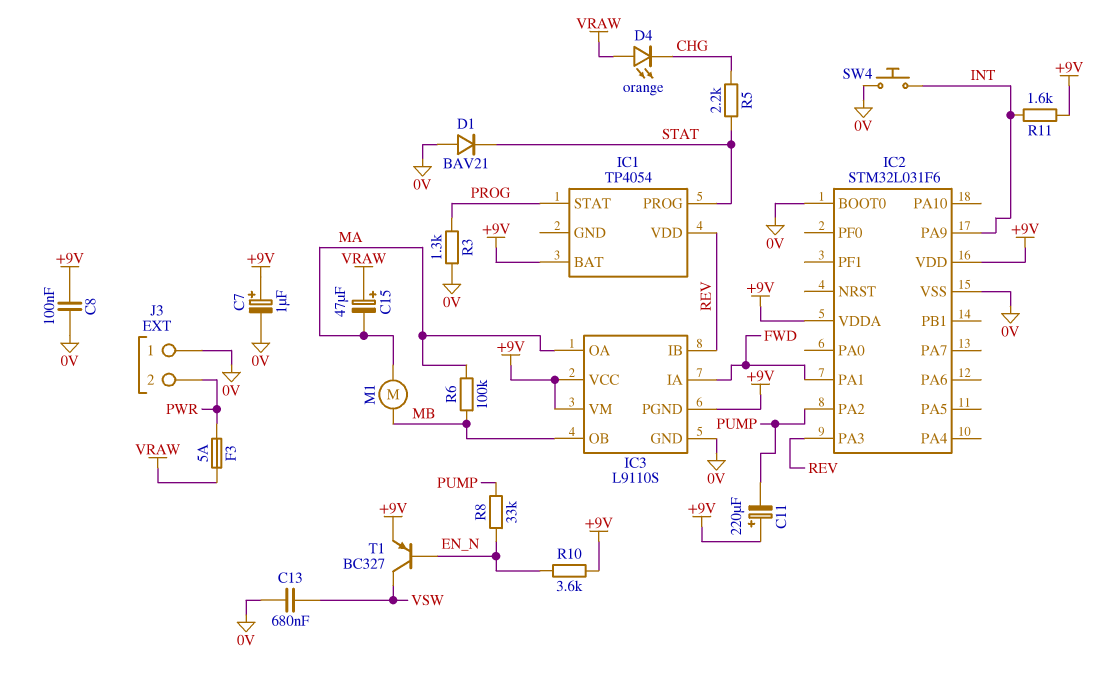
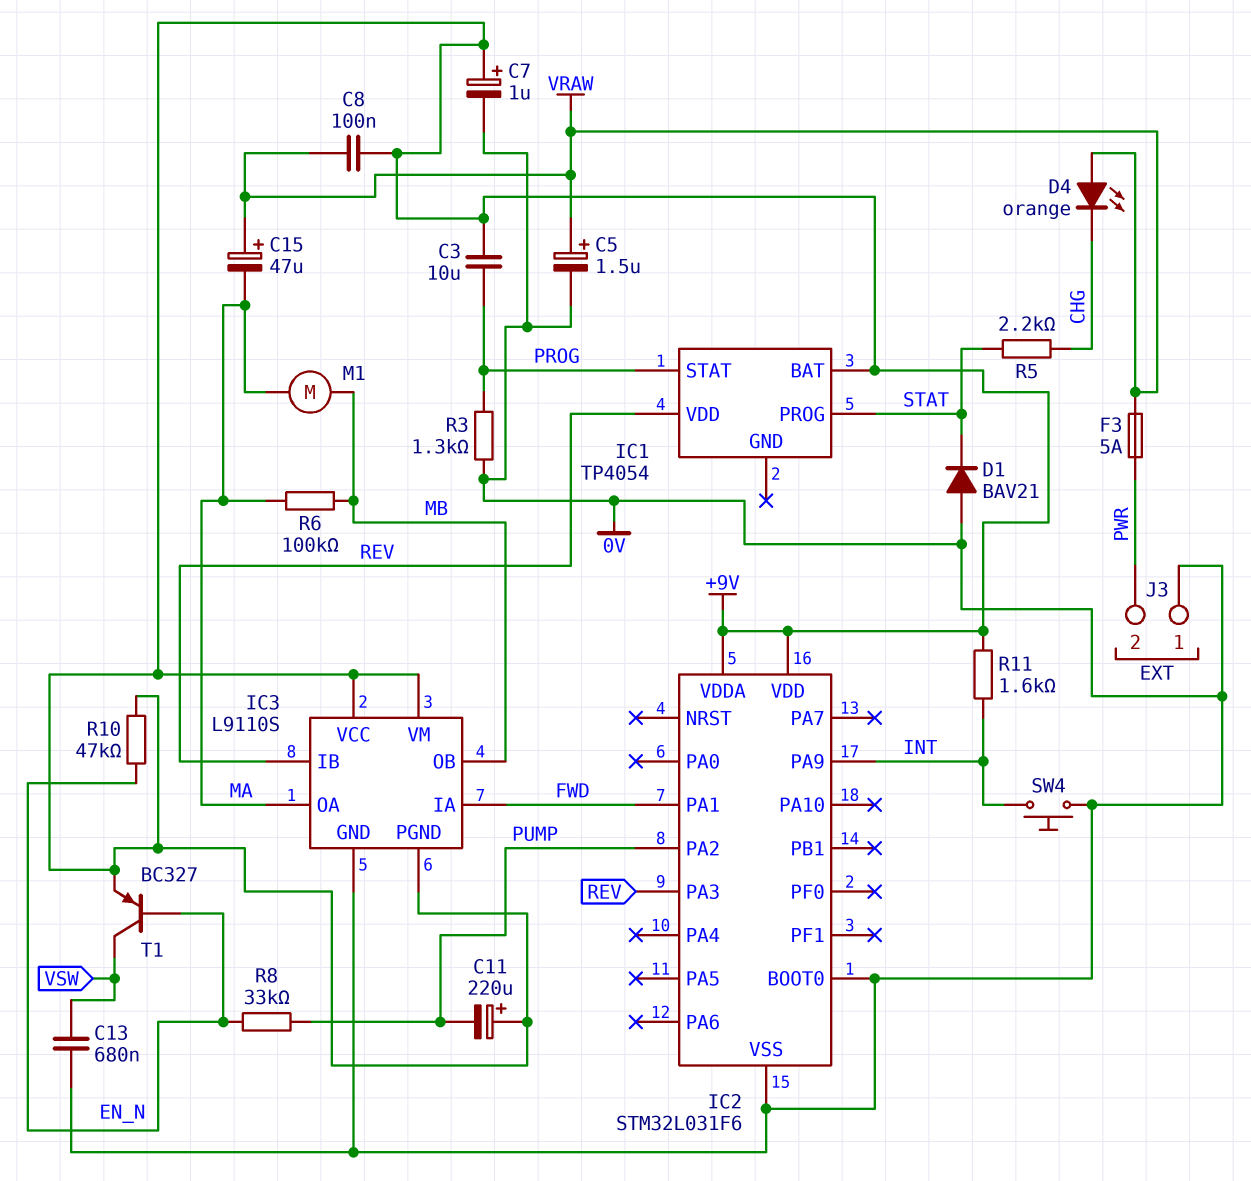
C3: none -> 10uF (+9V, PROG)
C5: none -> 1.5uF (plus VRAW, minus 0V)
C8: 100nF (+9V, 0V) -> 100nF (+9V, VRAW)
R10: 3.6k (+9V, EN_N) -> 47k (+9V, EN_N)

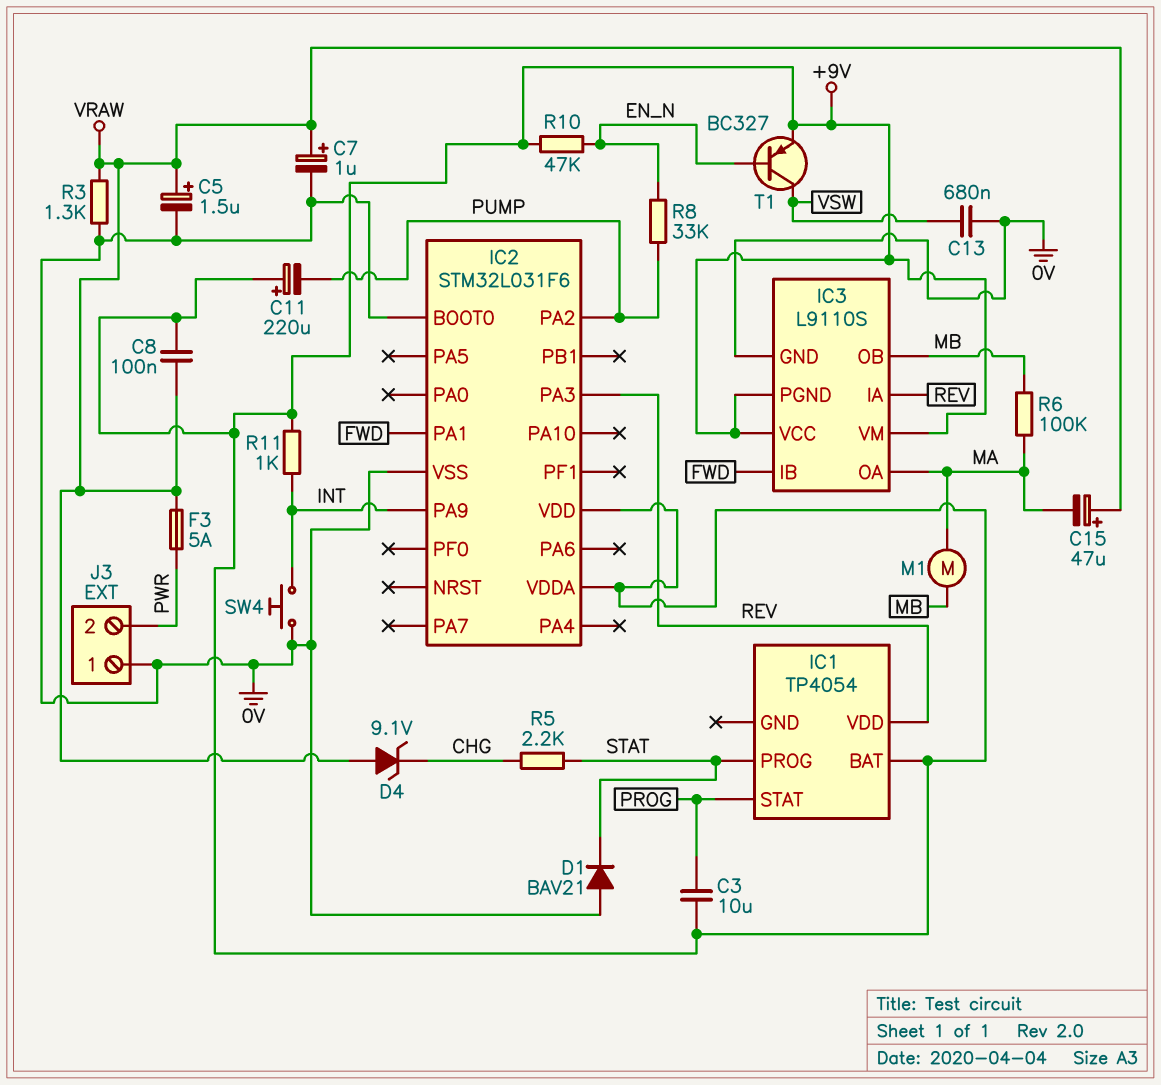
C7: 1uF (plus +9V, minus 0V) -> 1uF (plus VRAW, minus 0V)
D4: LED orange (A VRAW, K CHG) -> zener 9.1V (A VRAW, K CHG)
IC3 pin IA: FWD -> REV
IC3 pin IB: REV -> FWD
R3: 1.3k (0V, PROG) -> 1.3k (0V, VRAW)
R11: 1.6k (+9V, INT) -> 1k (+9V, INT)

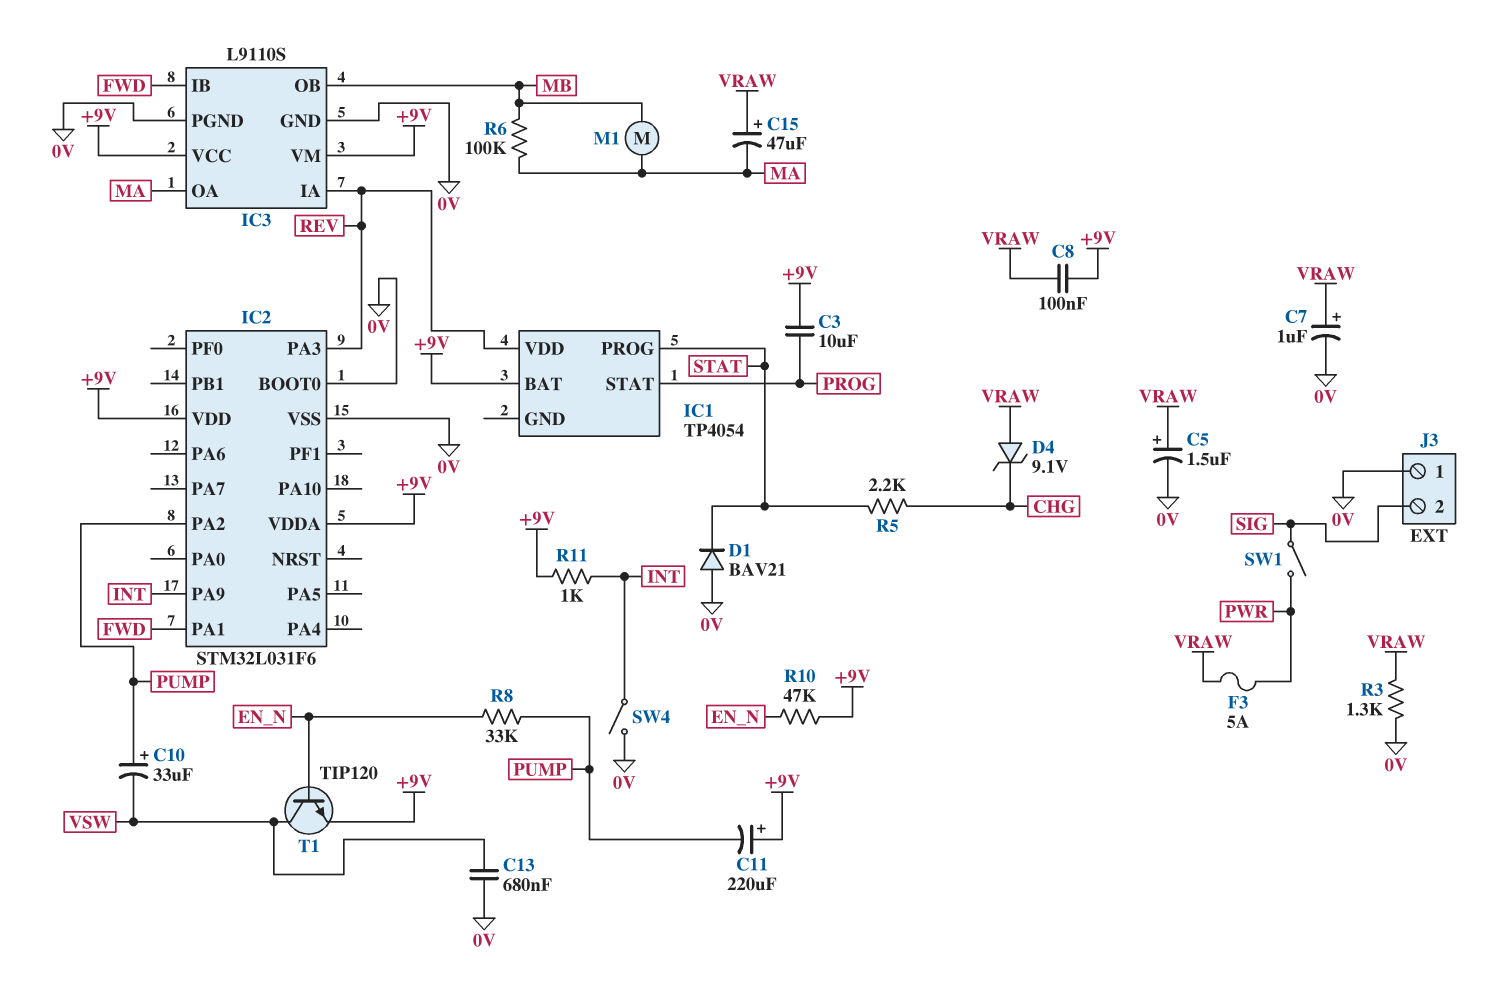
C10: none -> 33uF (plus PUMP, minus VSW)
IC3 pin PGND: +9V -> 0V
J3 pin 2: PWR -> SIG
SW1: none -> switch (PWR, SIG)
SW4: button (0V, INT) -> switch (0V, INT)
T1: PNP BC327 (B EN_N, C VSW, E +9V) -> NPN TIP120 (B EN_N, C VSW, E +9V)

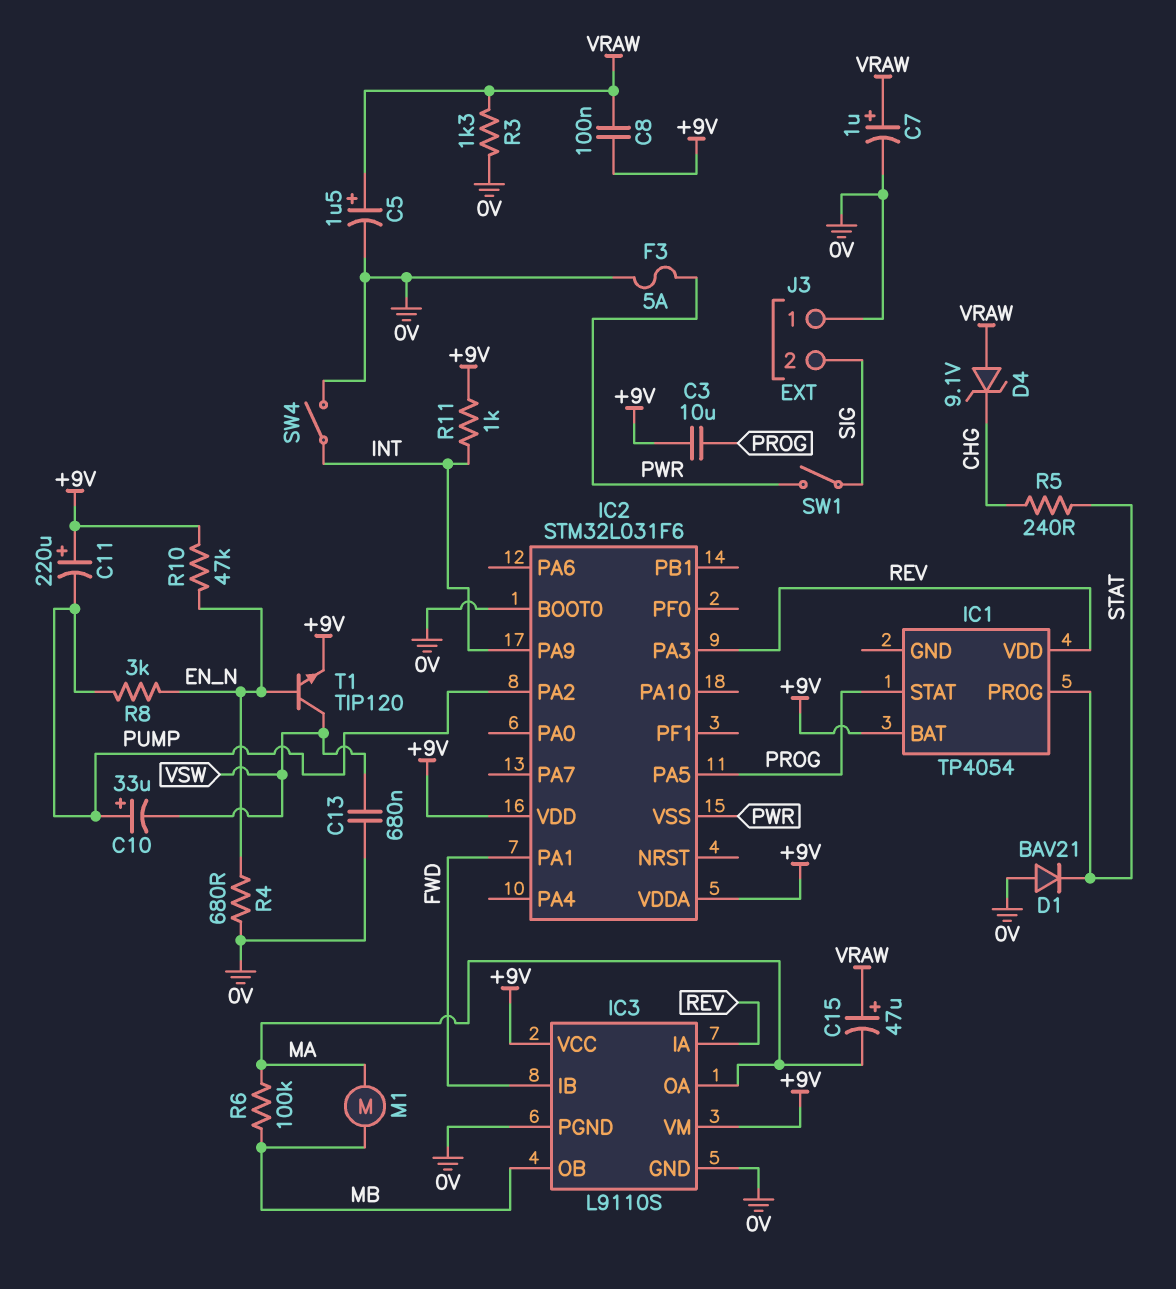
F3: 5A (PWR, VRAW) -> 5A (0V, PWR)
IC2 pin PA5: none -> PROG
IC2 pin VSS: 0V -> PWR
R4: none -> 680 (0V, EN_N)
R5: 2.2k (CHG, STAT) -> 240 (CHG, STAT)
R8: 33k (EN_N, PUMP) -> 3k (EN_N, PUMP)

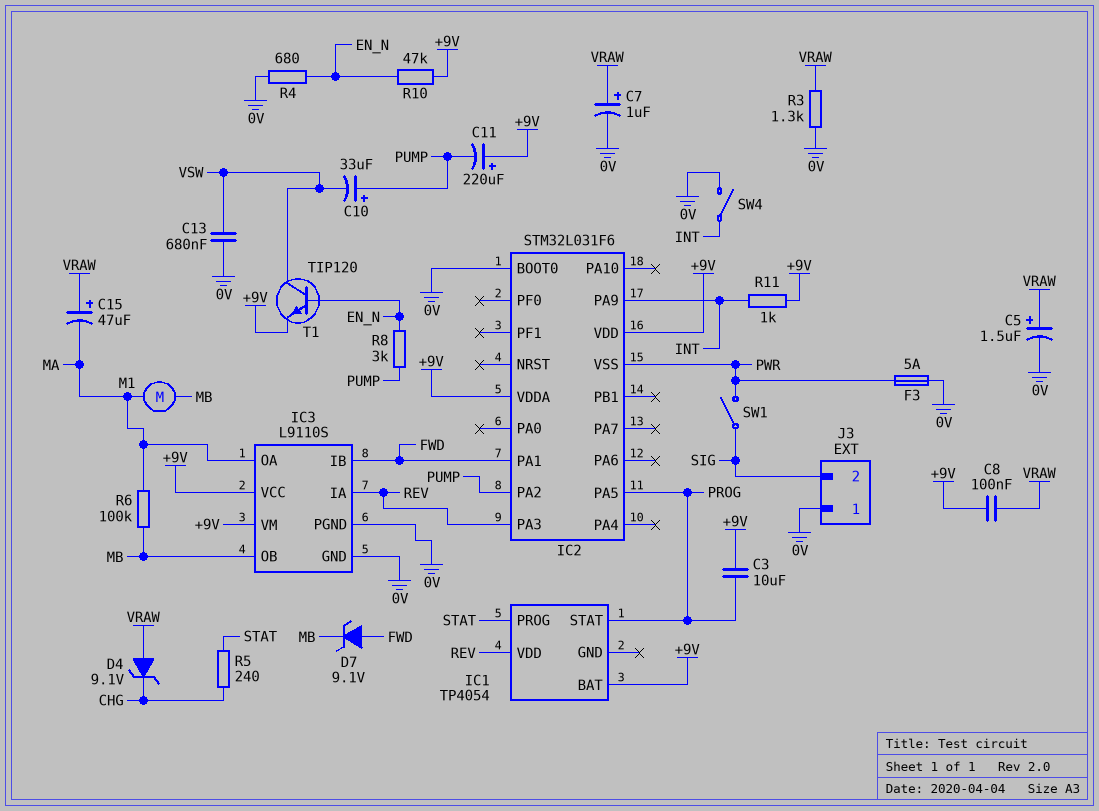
D1: diode BAV21 (A 0V, K STAT) -> none
D7: none -> zener 9.1V (A FWD, K MB)

